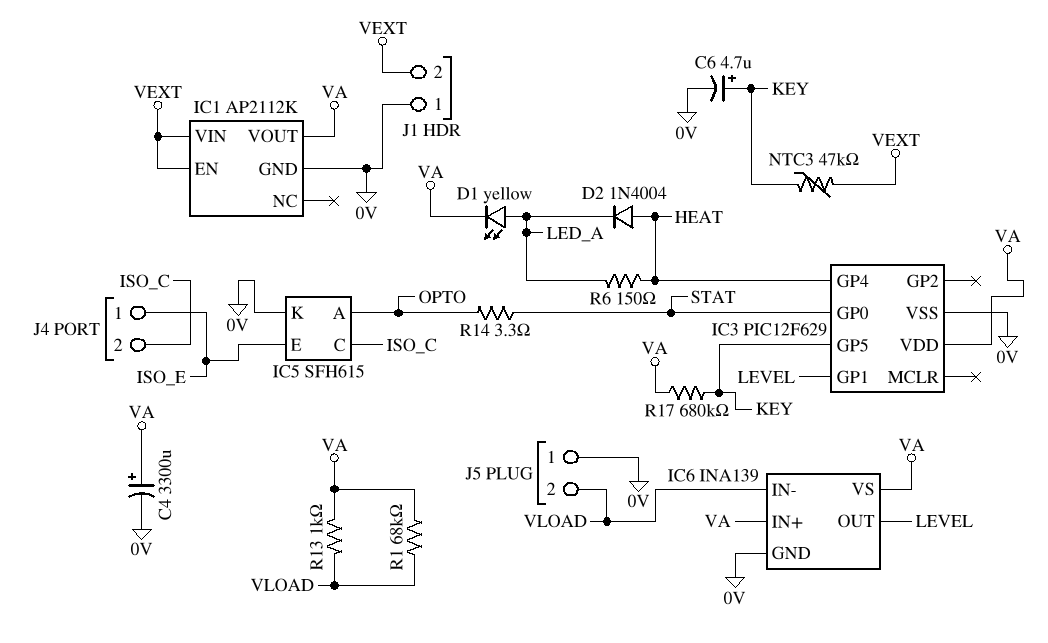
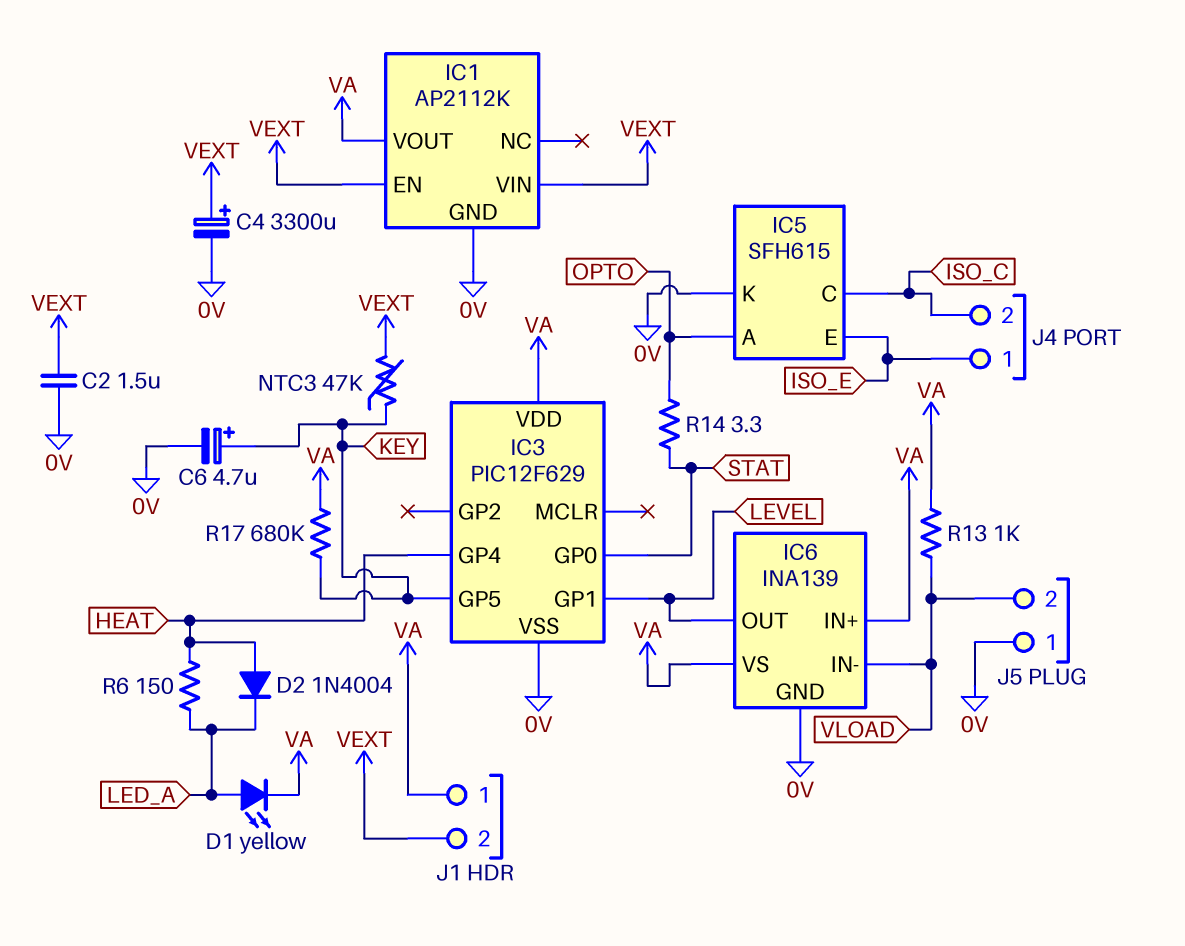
C2: none -> 1.5uF (0V, VEXT)
C4: 3300uF (plus VA, minus 0V) -> 3300uF (plus VEXT, minus 0V)
J1 pin 1: 0V -> VA
R1: 68k (VA, VLOAD) -> none

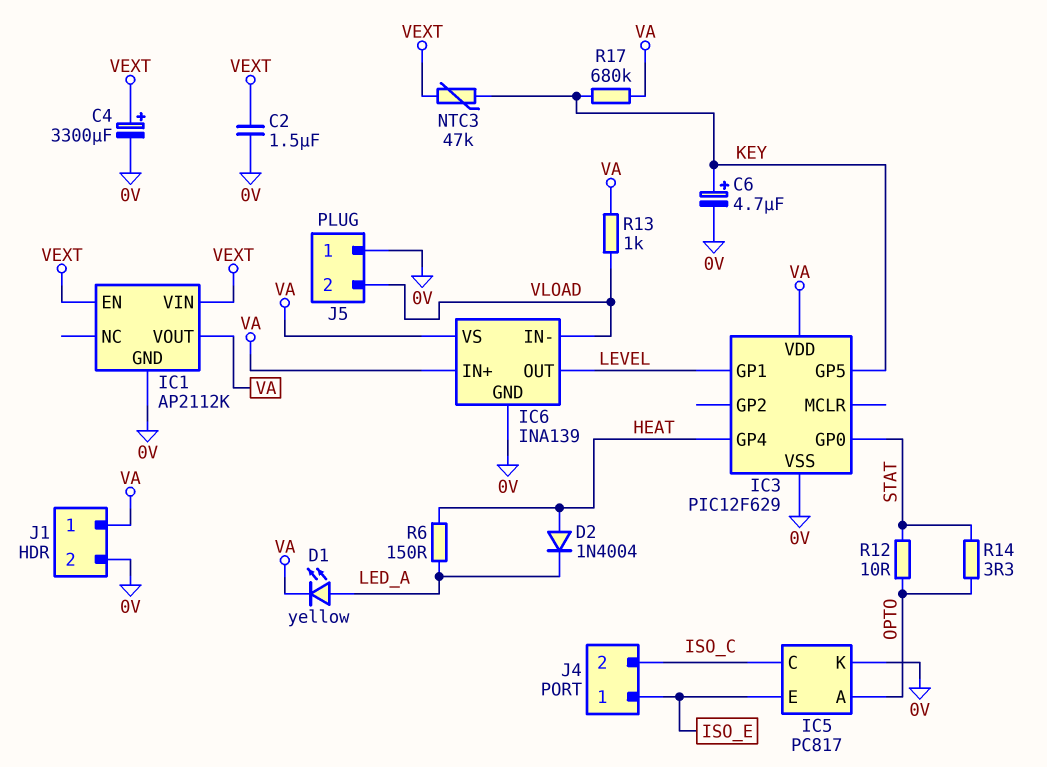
IC5: SFH615 -> PC817
J1 pin 2: VEXT -> 0V
R12: none -> 10 (OPTO, STAT)

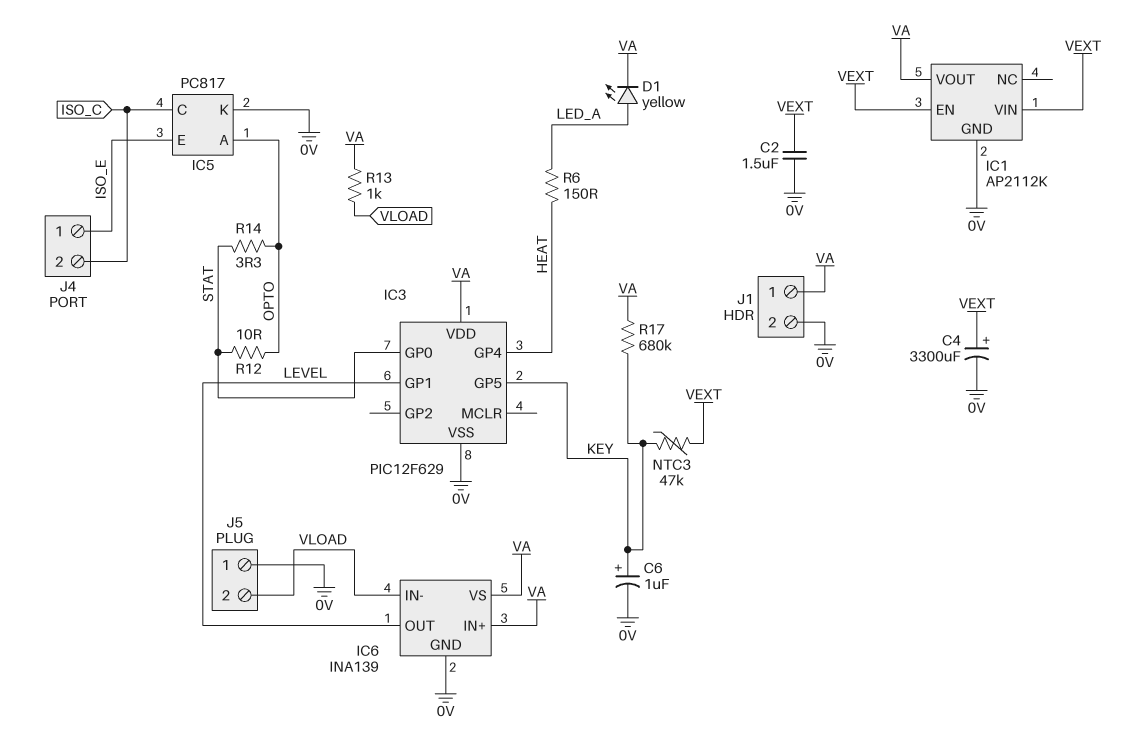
C6: 4.7uF (plus KEY, minus 0V) -> 1uF (plus KEY, minus 0V)
D2: diode 1N4004 (A HEAT, K LED_A) -> none

